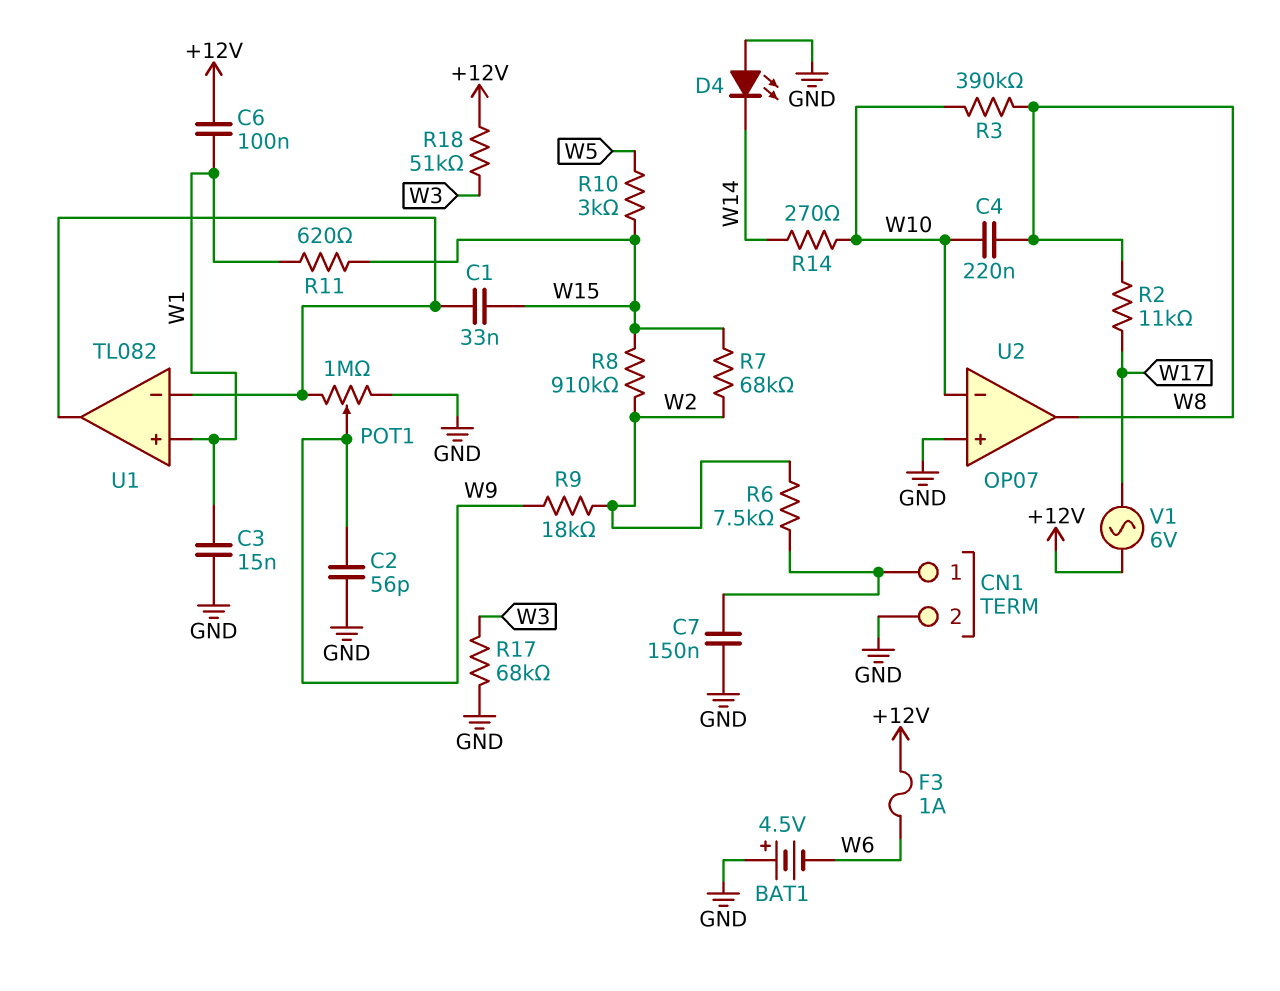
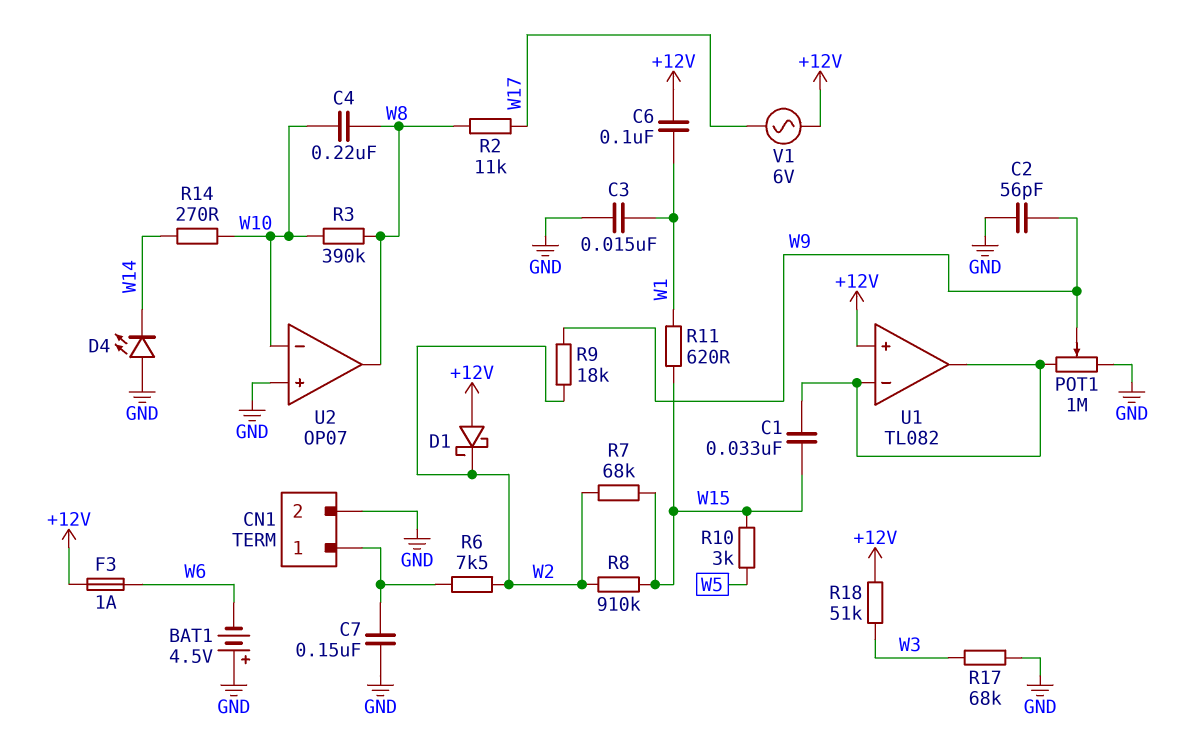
D1: none -> schottky (A +12V, K W2)
U1 pin in+: W1 -> +12V

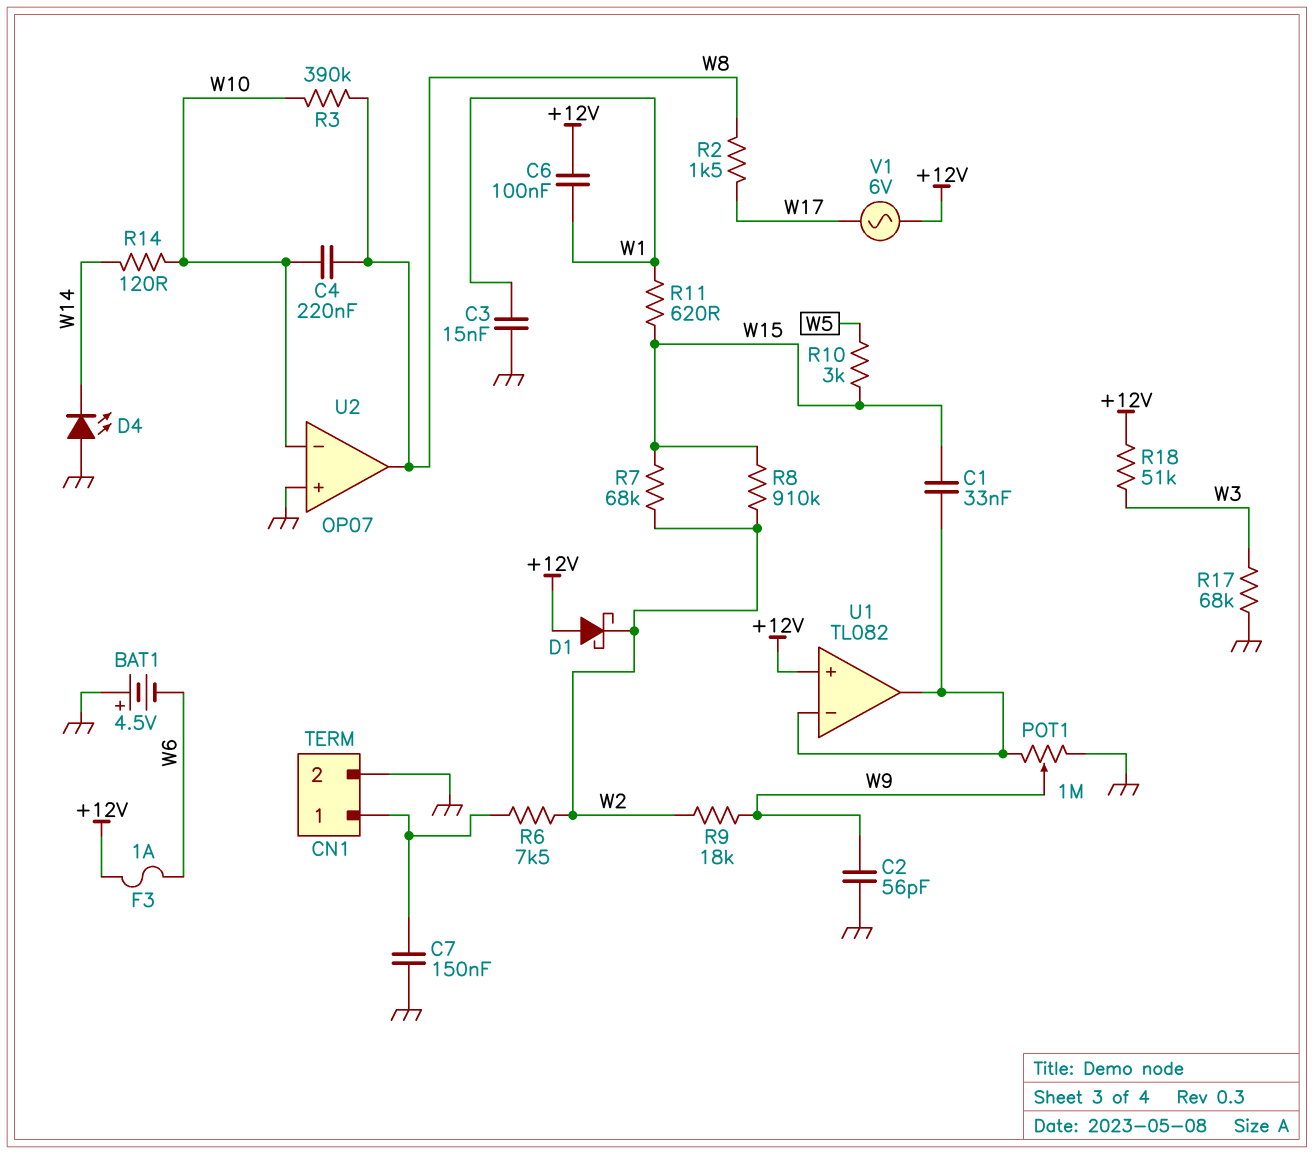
R2: 11k (W8, W17) -> 1.5k (W8, W17)
R14: 270 (W10, W14) -> 120 (W10, W14)

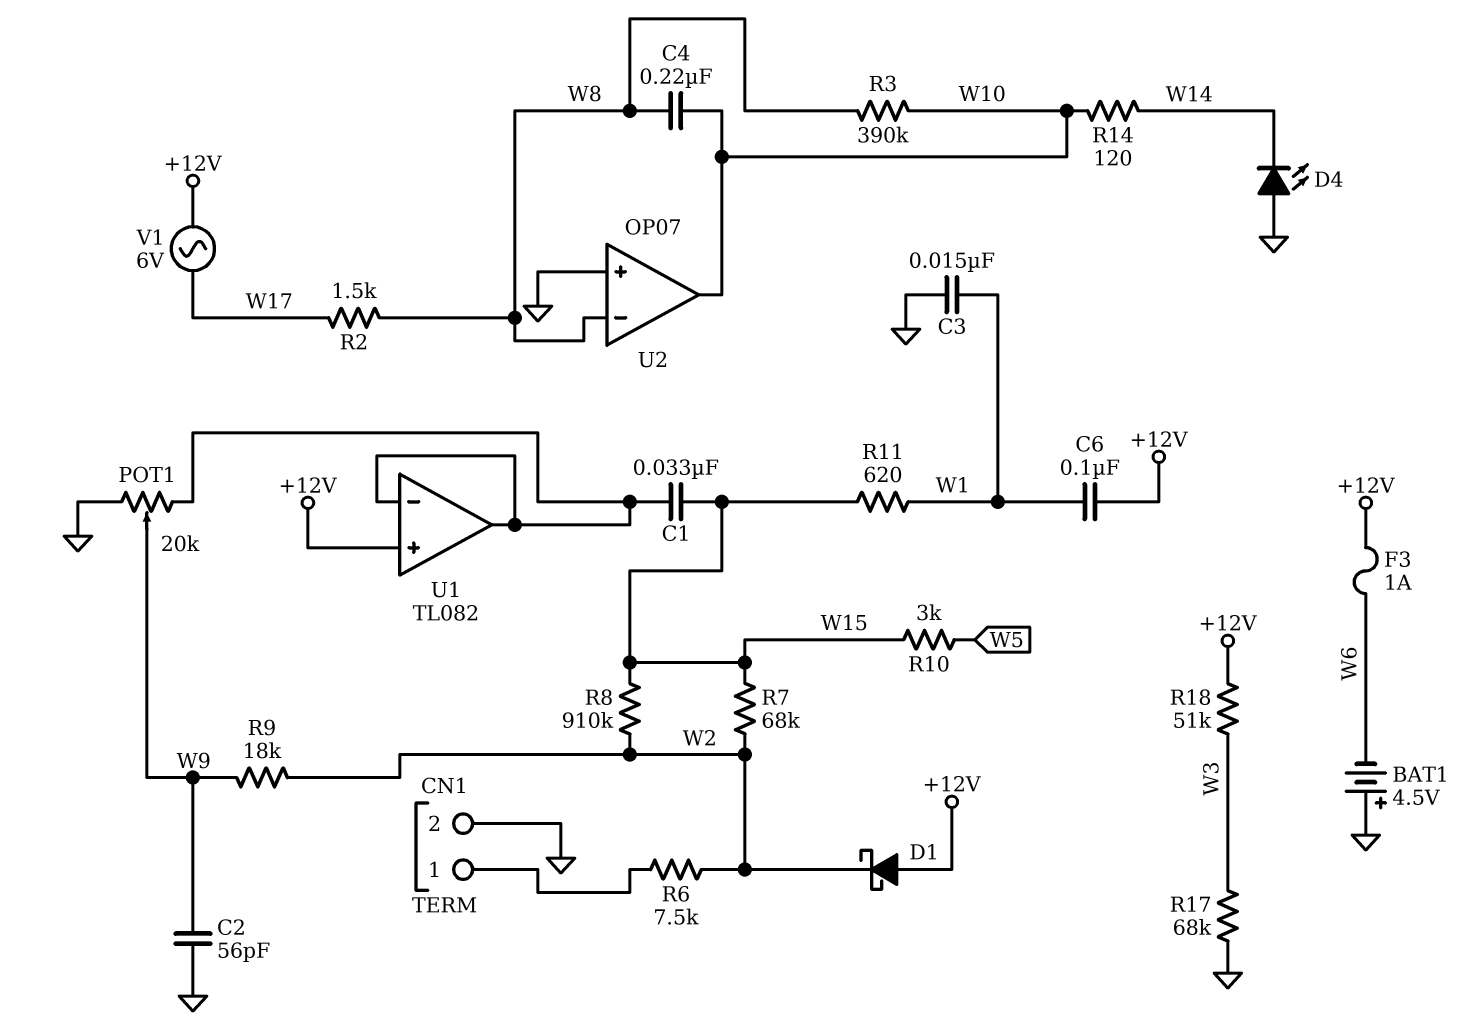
C7: 150nF (CN1/1, GND) -> none
POT1: 1M (GND, U1/in-, wiper W9) -> 20k (GND, U1/in-, wiper W9)
U2 pin in-: W10 -> W8
U2 pin out: W8 -> W10

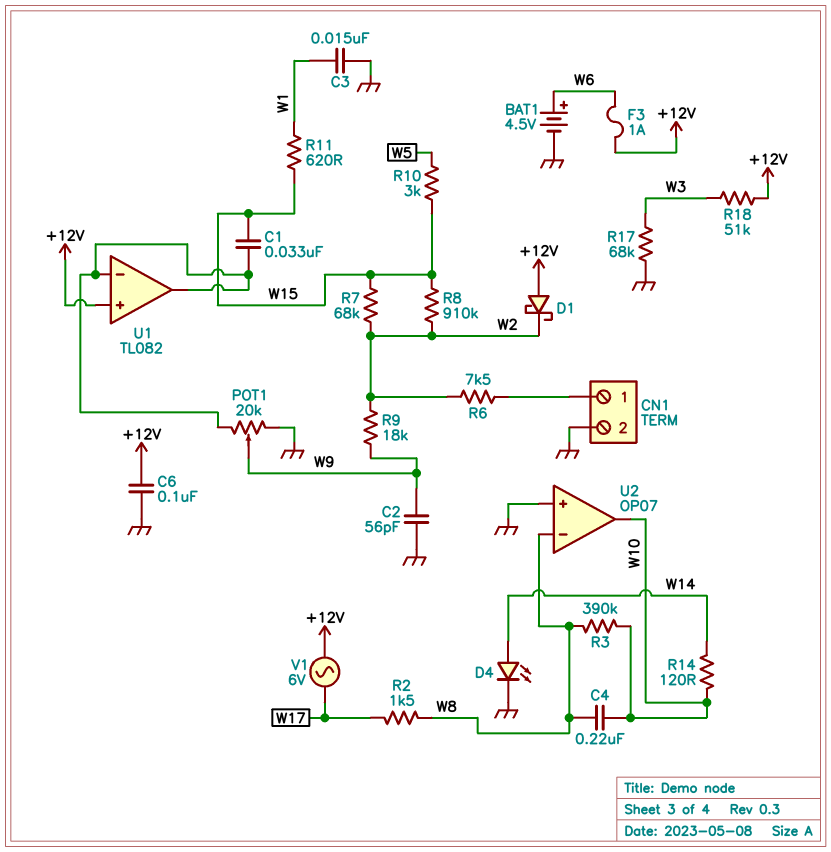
BAT1: 4.5V (plus GND, minus W6) -> 4.5V (plus W6, minus GND)
C6: 100nF (+12V, W1) -> 100nF (+12V, GND)
D4: LED (A GND, K W14) -> LED (A W14, K GND)

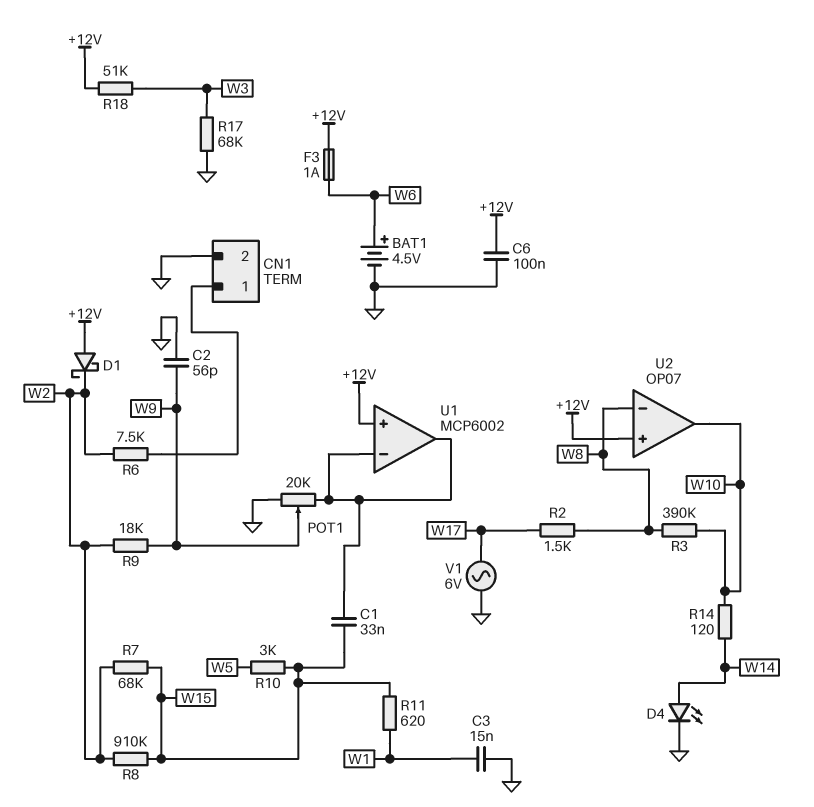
C4: 220nF (W8, W10) -> none
U1: TL082 -> MCP6002
U2 pin in+: GND -> +12V
V1: AC 6V (+12V, W17) -> AC 6V (GND, W17)

